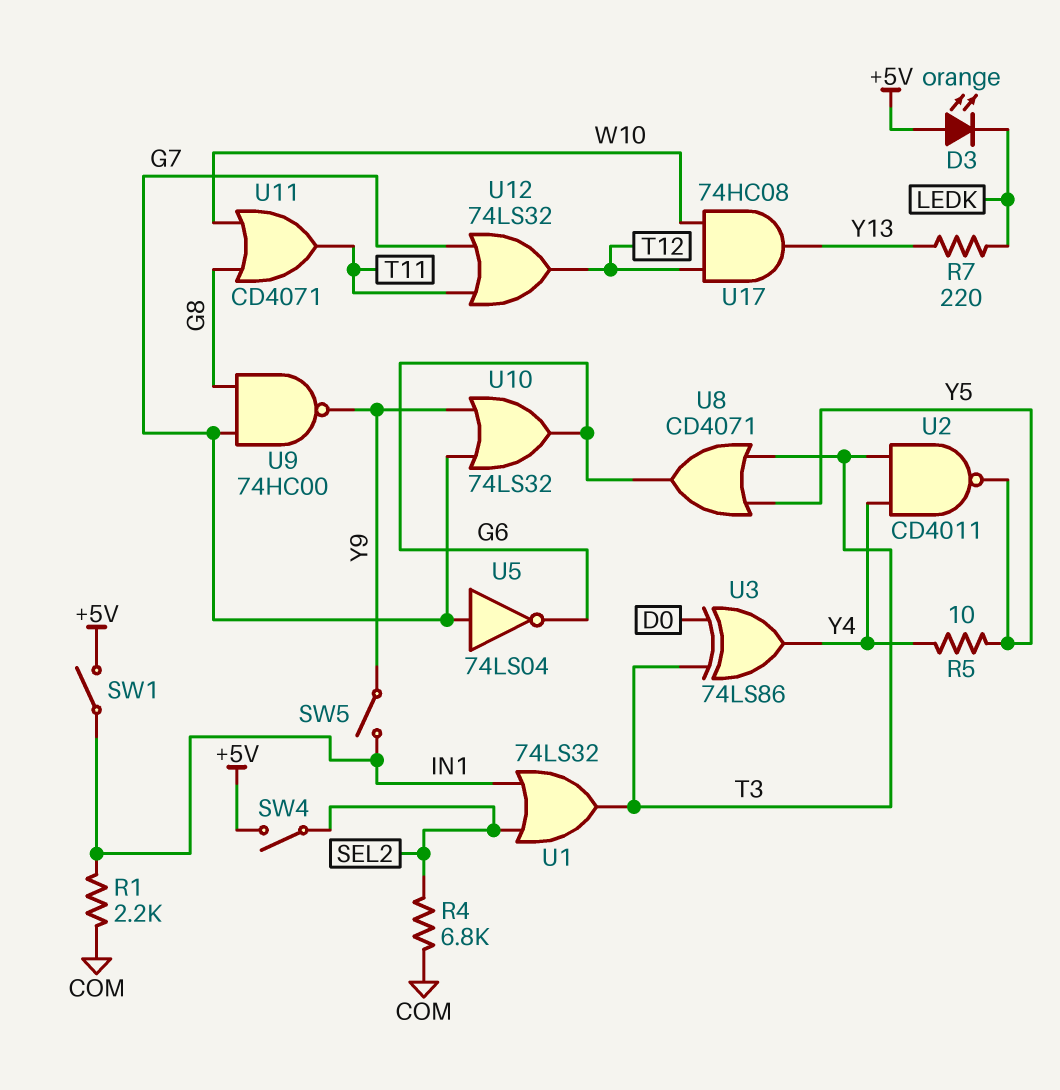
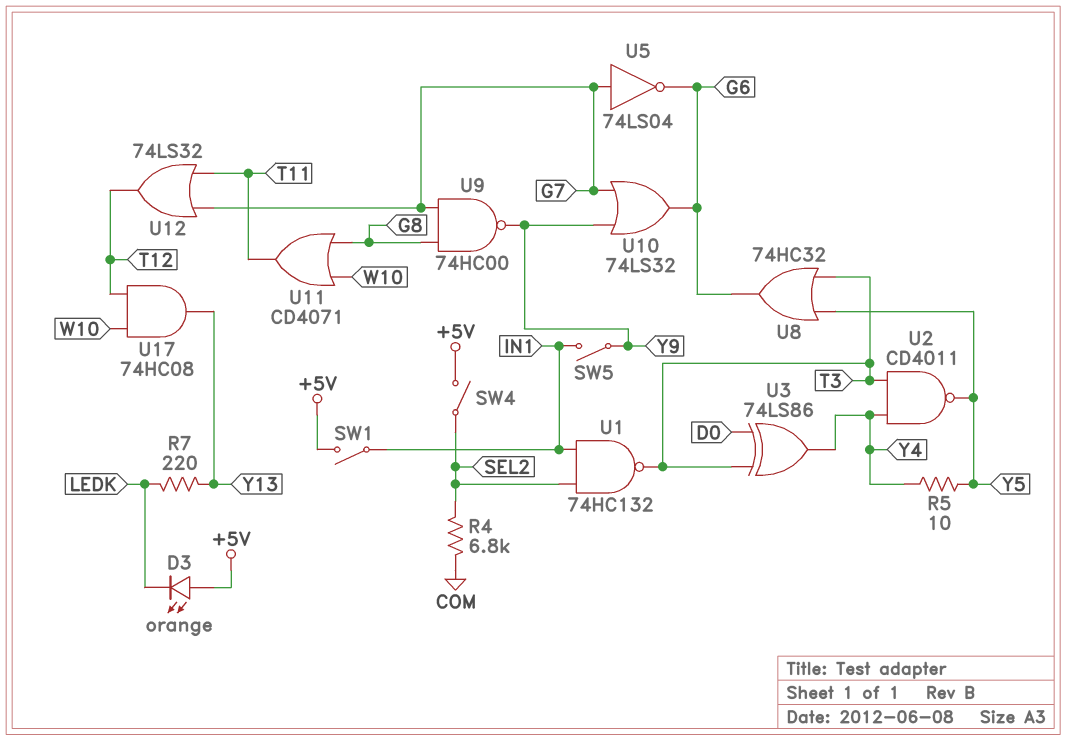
R1: 2.2k (COM, IN1) -> none
U1: OR 74LS32 (in IN1, in SEL2, out T3) -> NAND 74HC132 (in IN1, in SEL2, out T3)
U8: OR CD4071 (in T3, in Y5, out G6) -> OR 74HC32 (in T3, in Y5, out G6)

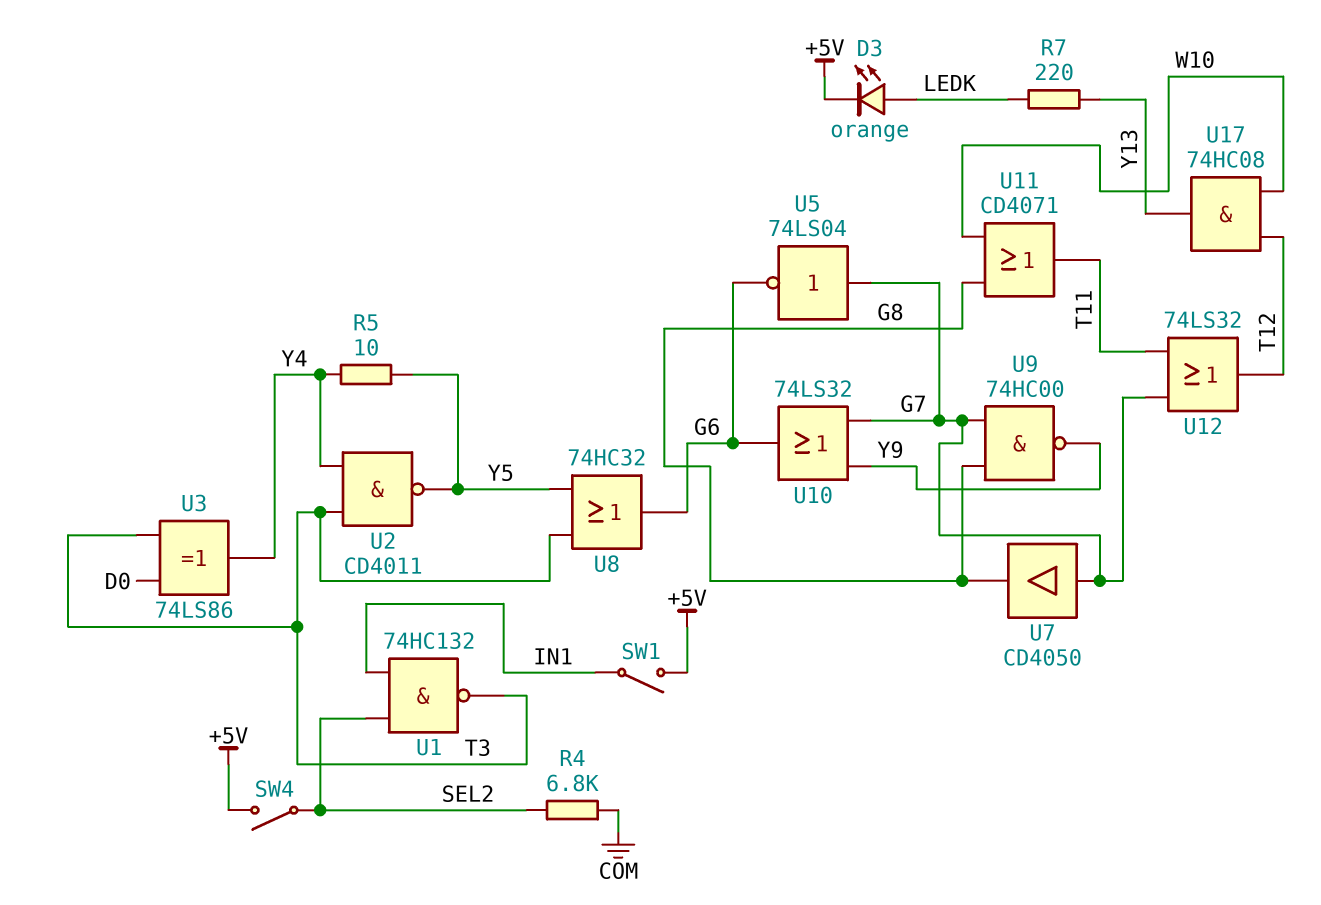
D3: LED orange (A +5V, K LEDK) -> LED orange (A LEDK, K +5V)
SW5: switch (IN1, Y9) -> none
U7: none -> buffer CD4050 (in G7, out G8)

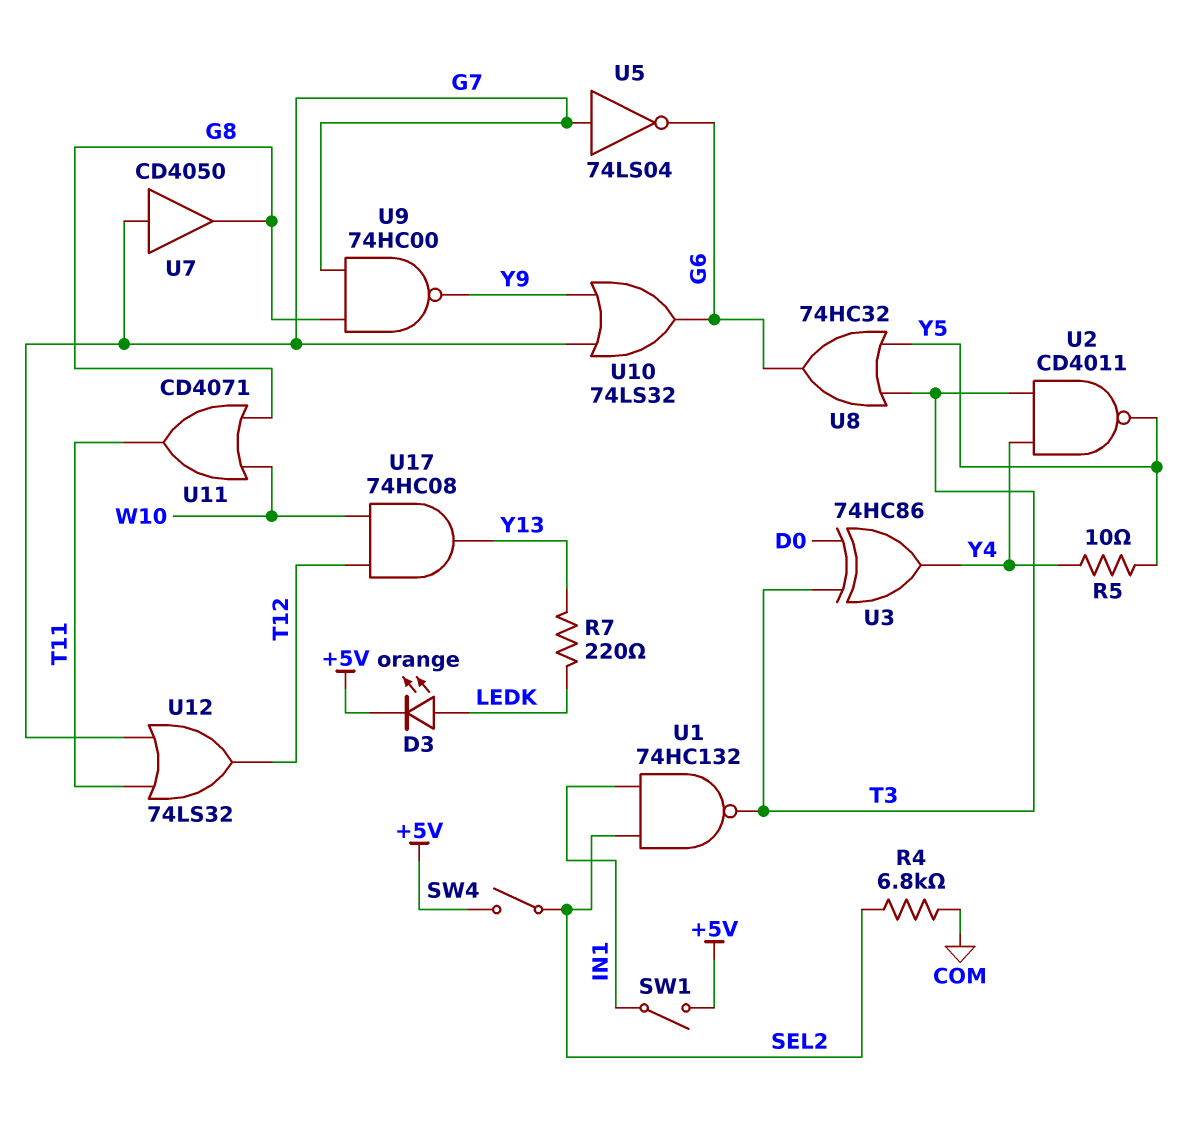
U3: XOR 74LS86 (in D0, in T3, out Y4) -> XOR 74HC86 (in D0, in T3, out Y4)

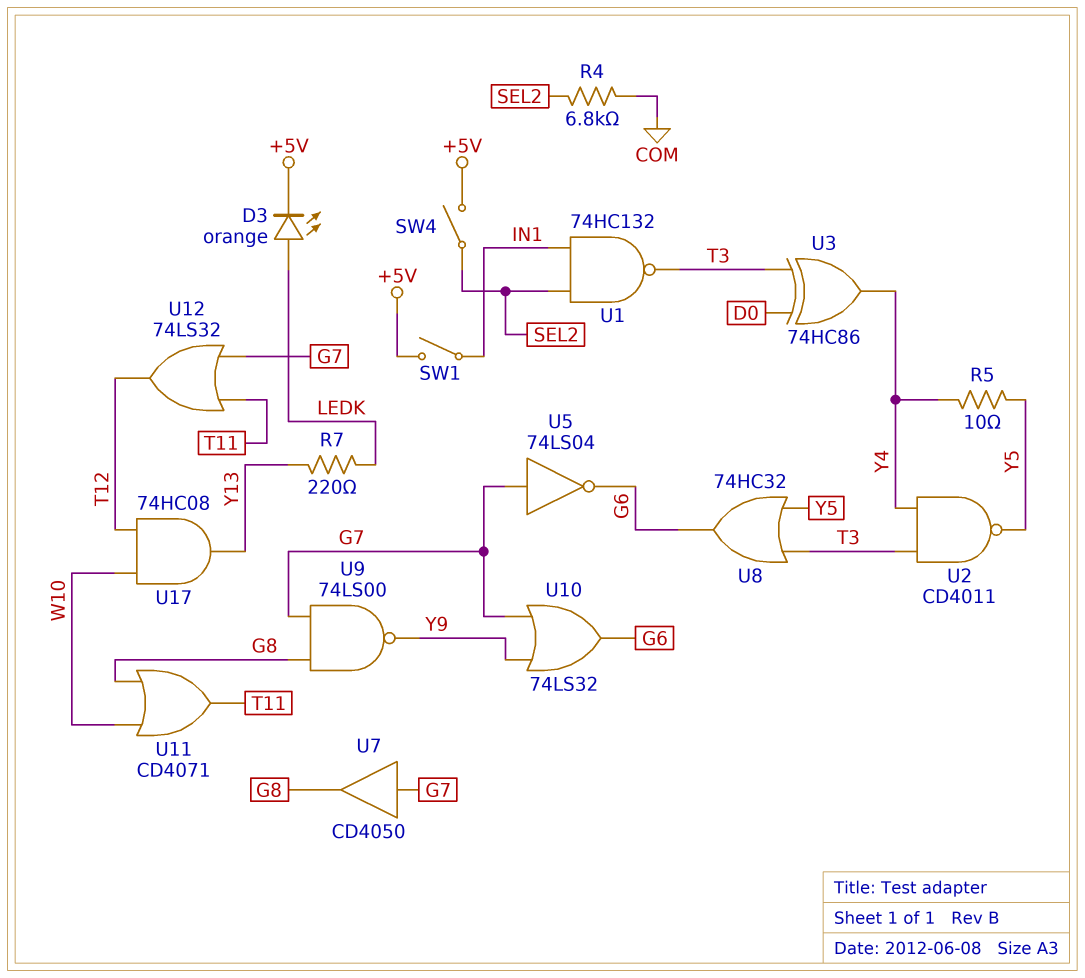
U9: NAND 74HC00 (in G7, in G8, out Y9) -> NAND 74LS00 (in G7, in G8, out Y9)

